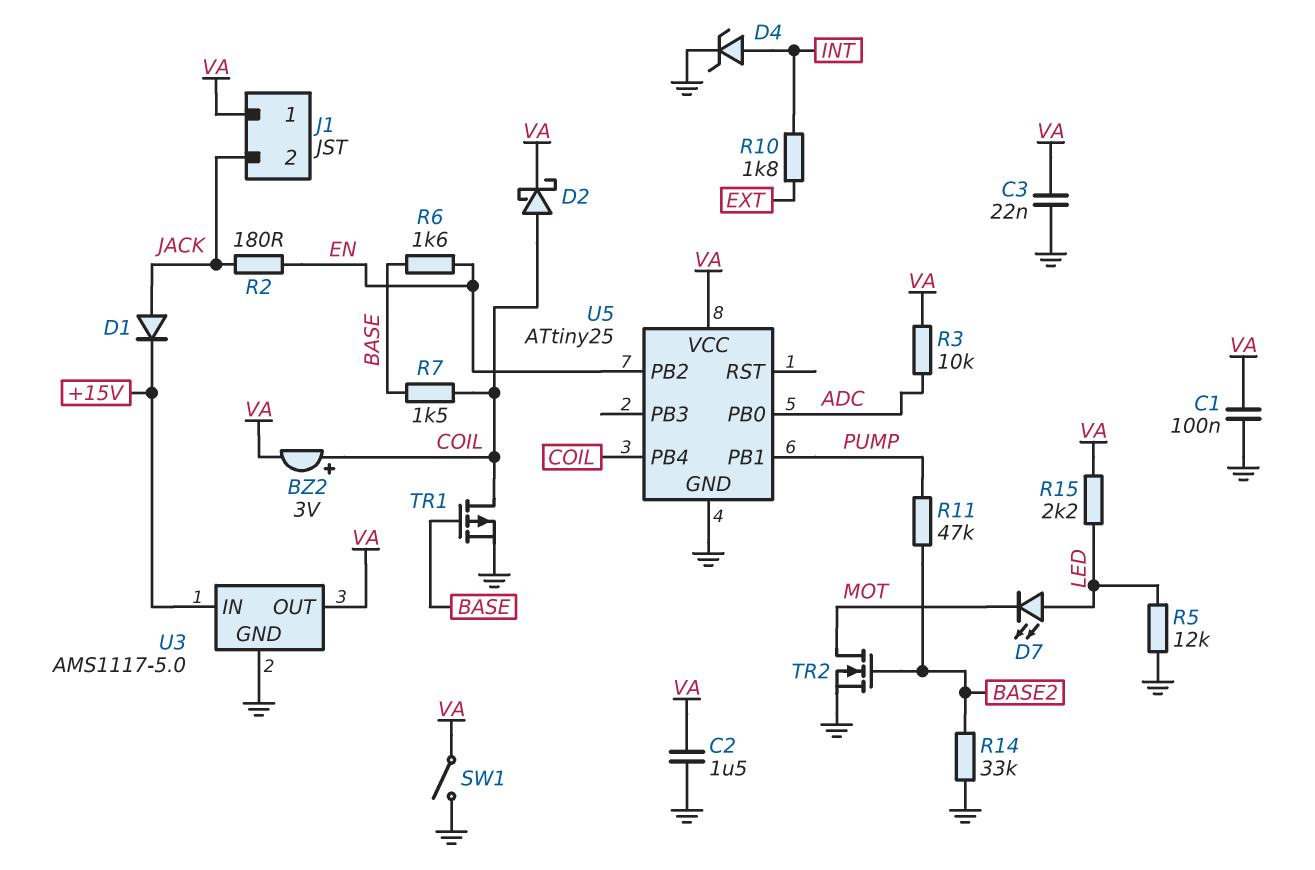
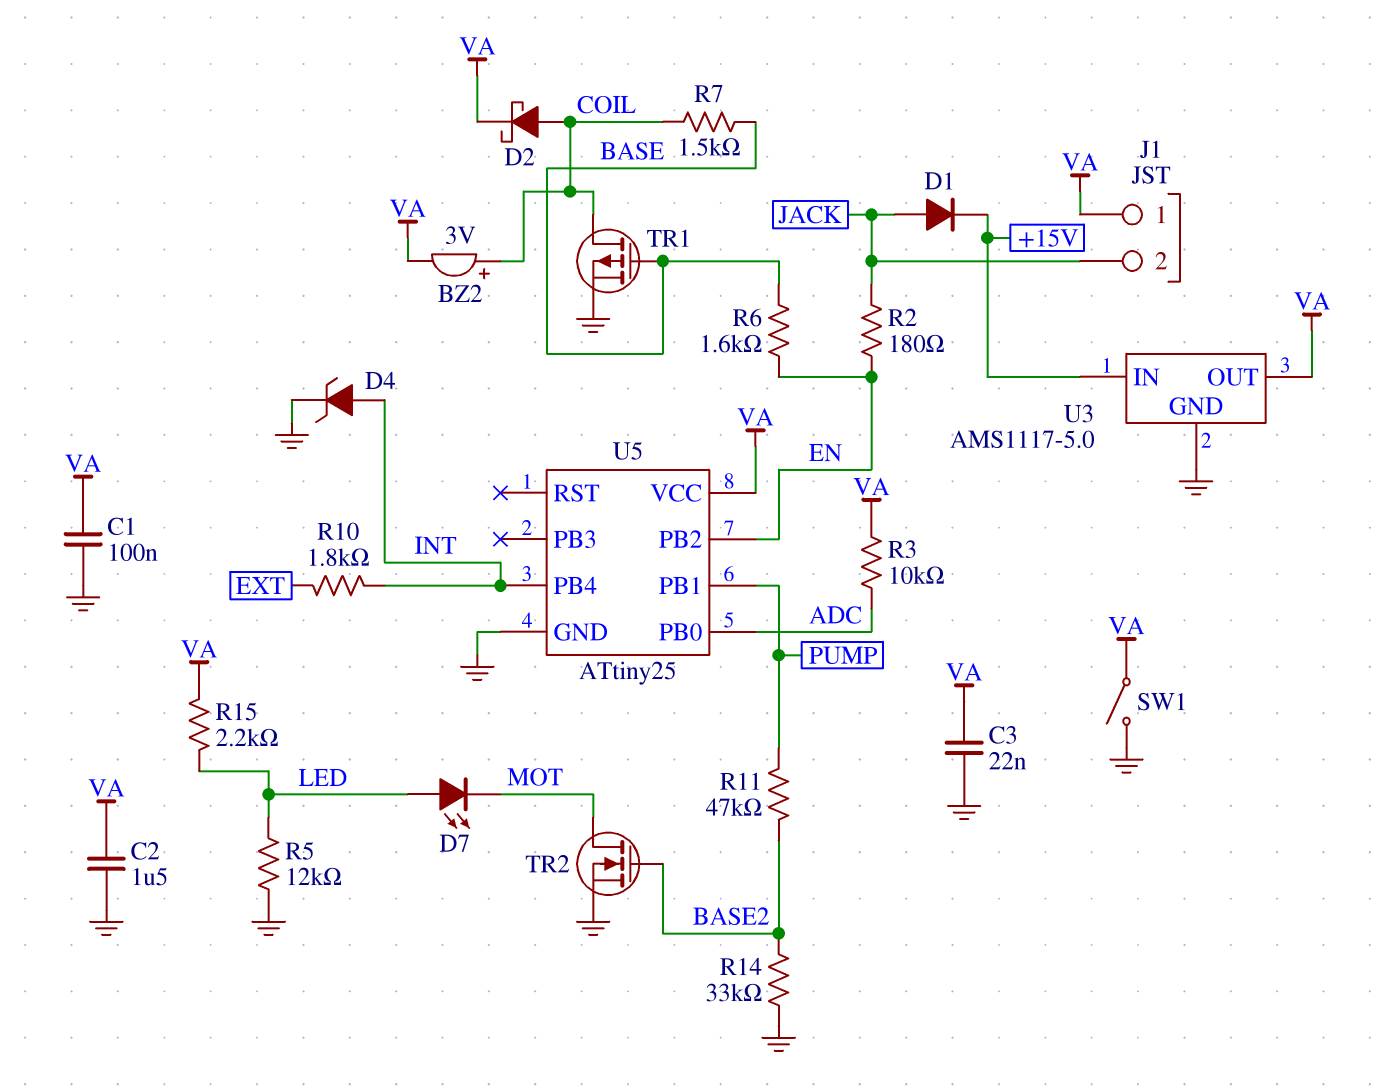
U5 pin PB4: COIL -> INT

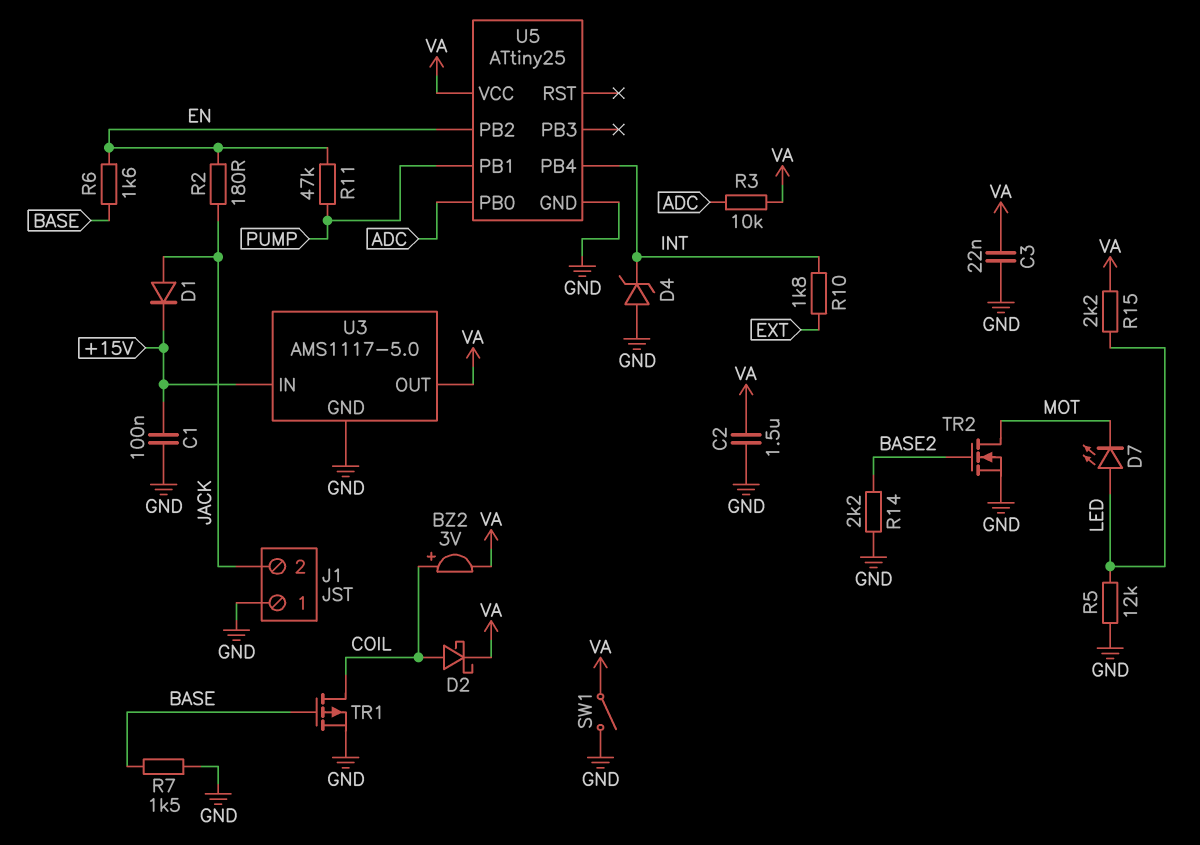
C1: 100nF (GND, VA) -> 100nF (+15V, GND)
D4: zener (A INT, K GND) -> zener (A GND, K INT)
J1 pin 1: VA -> GND
R7: 1.5k (BASE, COIL) -> 1.5k (BASE, GND)
R11: 47k (BASE2, PUMP) -> 47k (EN, PUMP)
R14: 33k (BASE2, GND) -> 2.2k (BASE2, GND)

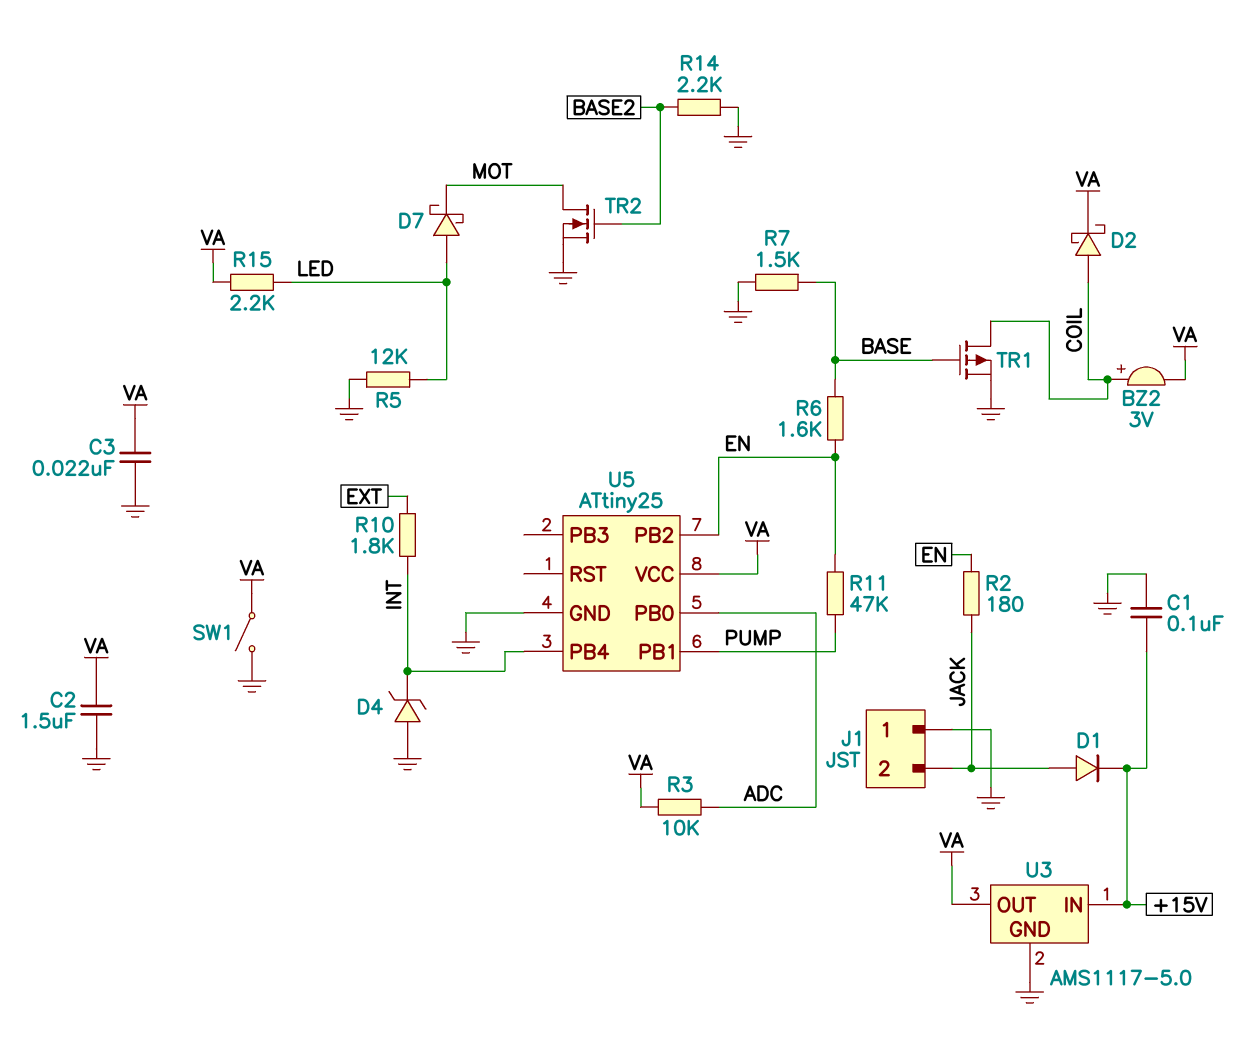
D7: LED (A LED, K MOT) -> schottky (A LED, K MOT)

